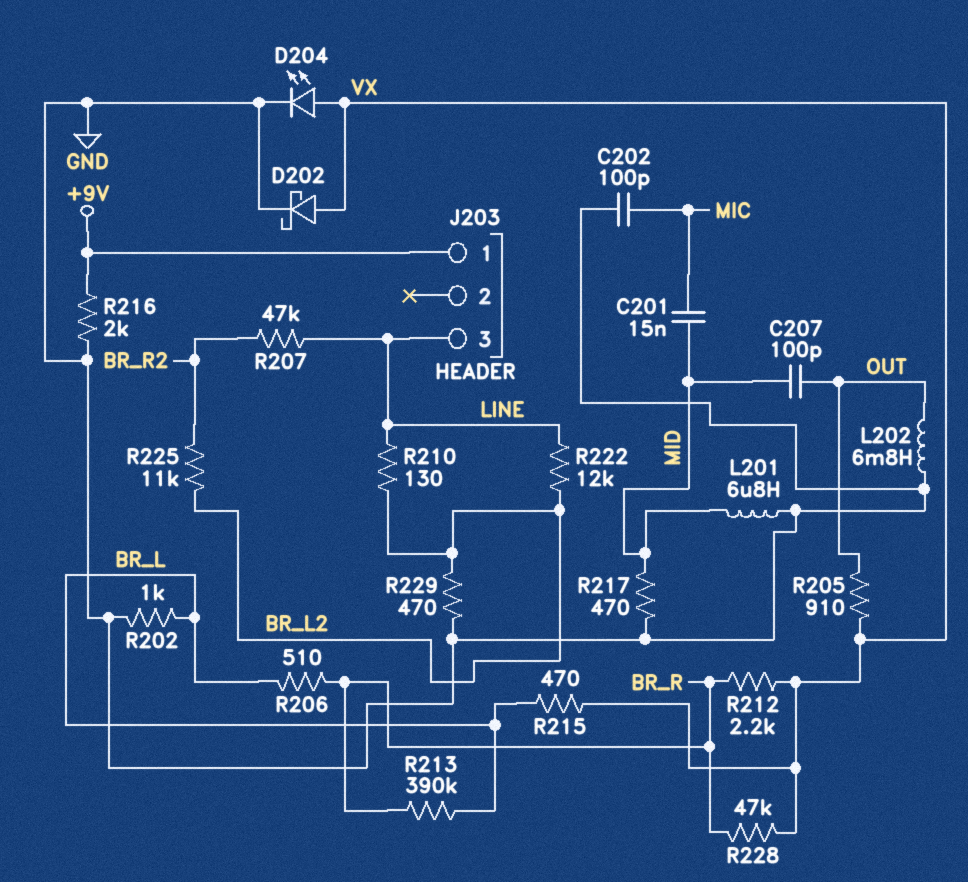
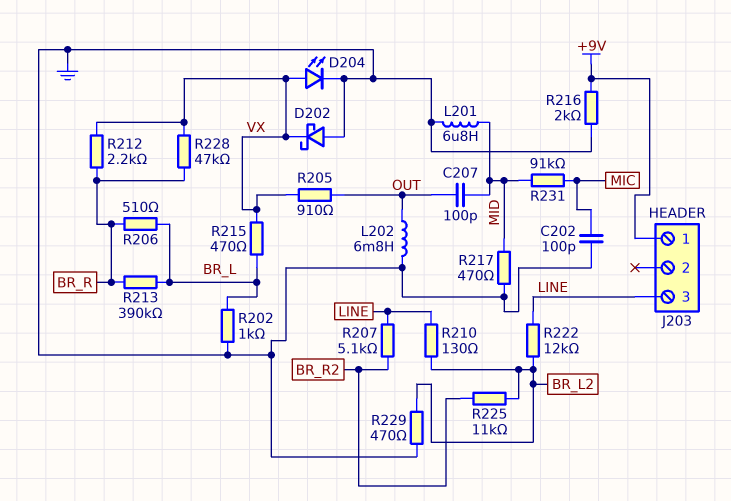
C201: 15nF (MIC, MID) -> none
D202: schottky (A VX, K GND) -> schottky (A GND, K VX)
R207: 47k (BR_R2, LINE) -> 5.1k (BR_R2, LINE)
R231: none -> 91k (MIC, MID)

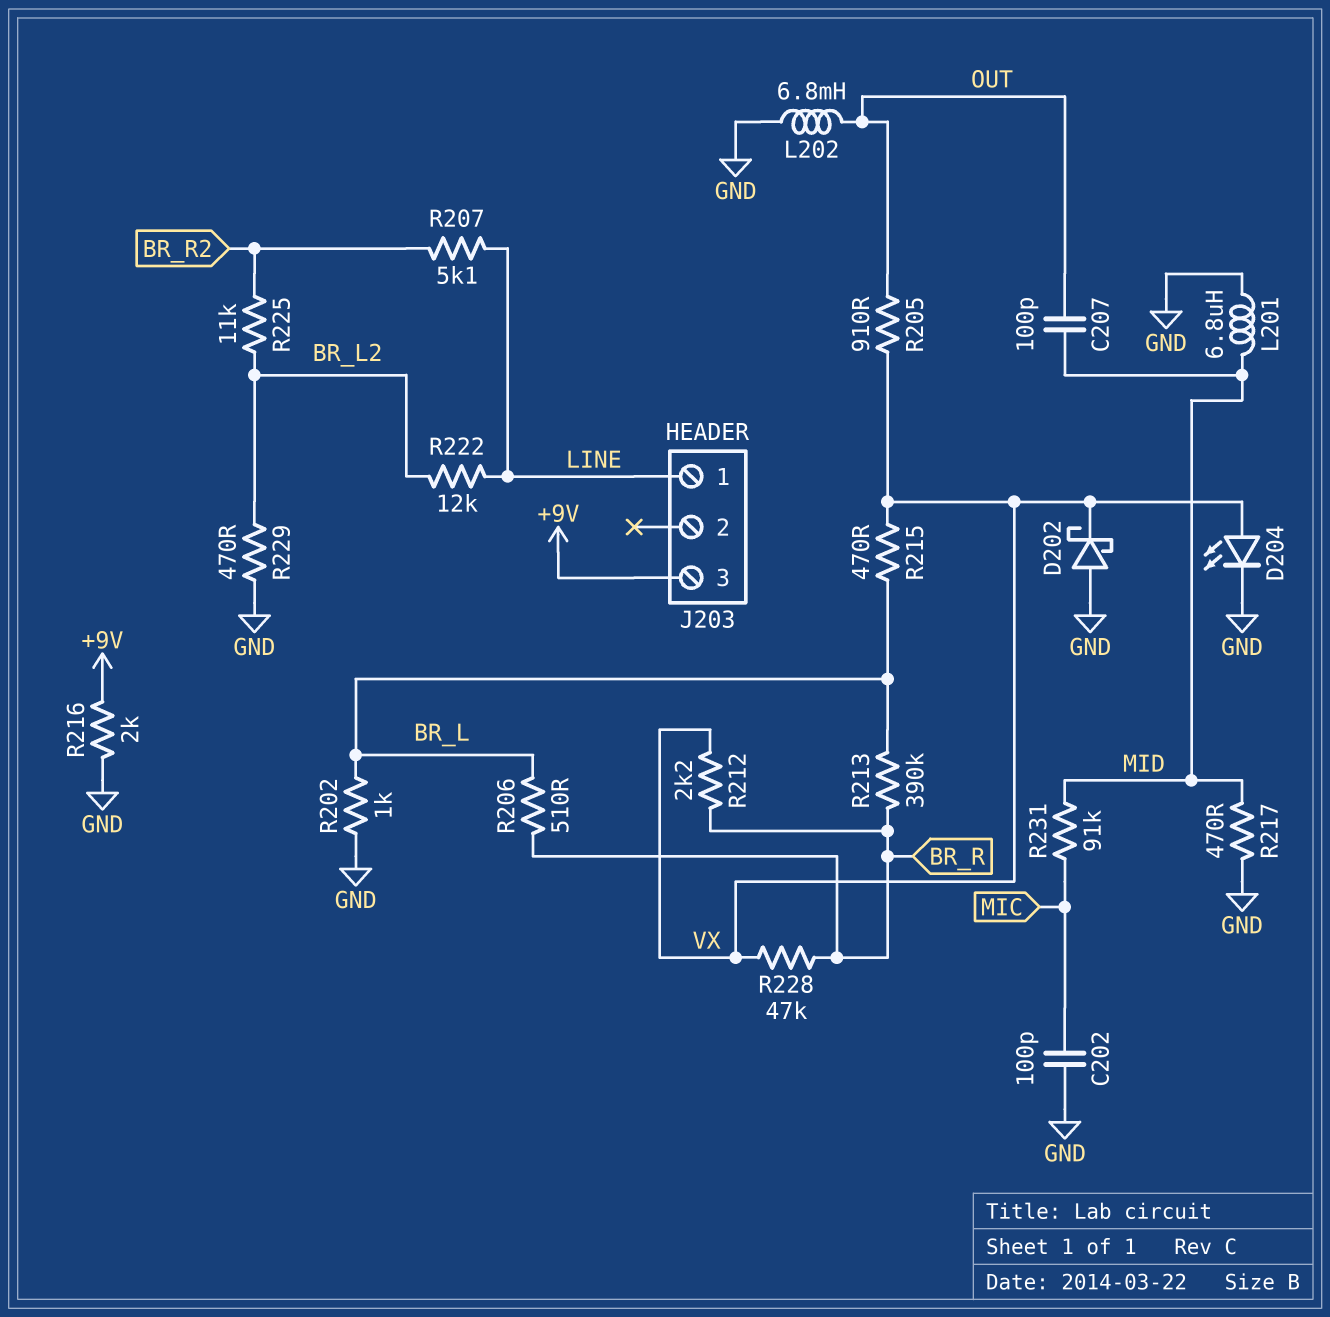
J203 pin 1: +9V -> LINE
J203 pin 3: LINE -> +9V
R210: 130 (BR_L2, LINE) -> none

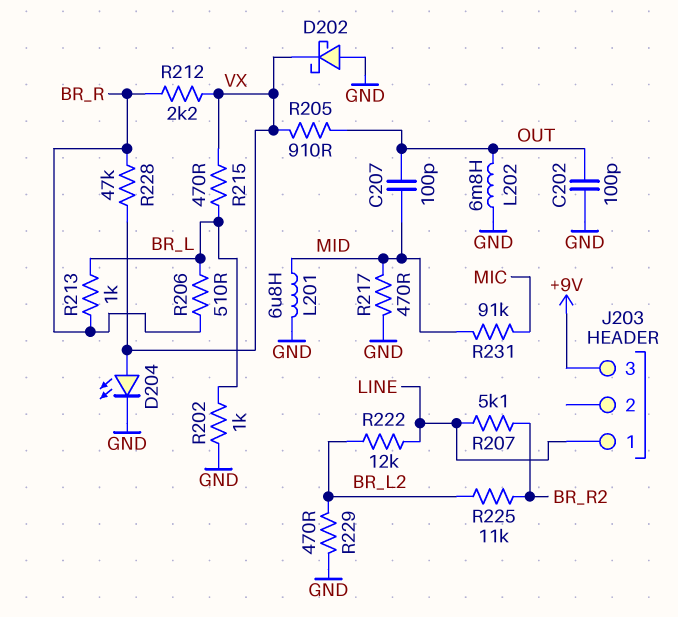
C202: 100pF (GND, MIC) -> 100pF (GND, OUT)
R213: 390k (BR_L, BR_R) -> 1k (BR_L, BR_R)
R216: 2k (+9V, GND) -> none

